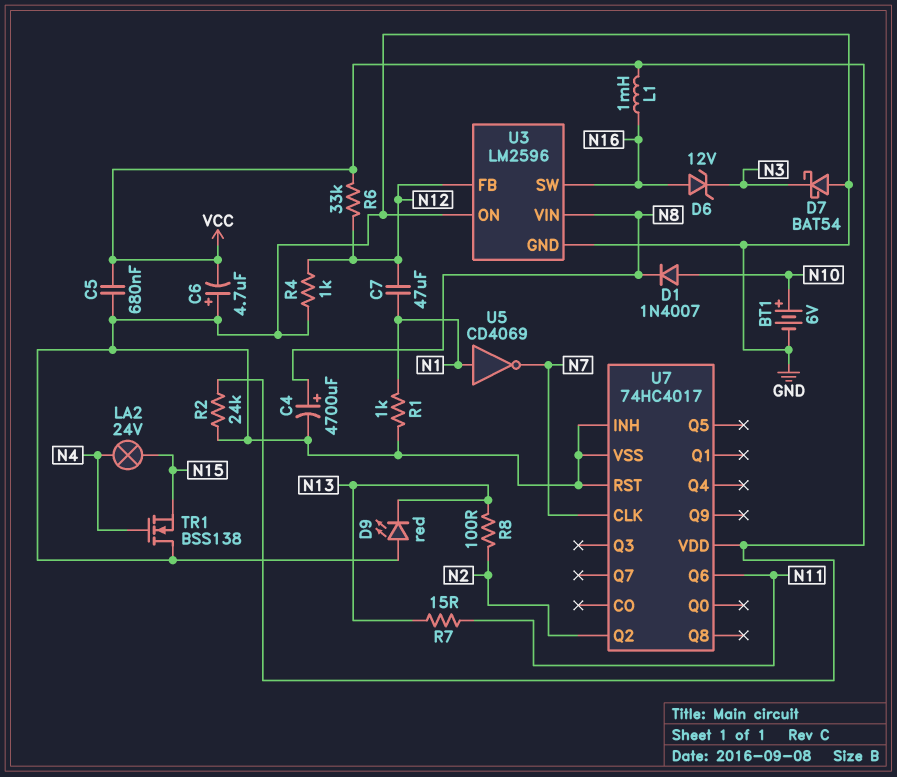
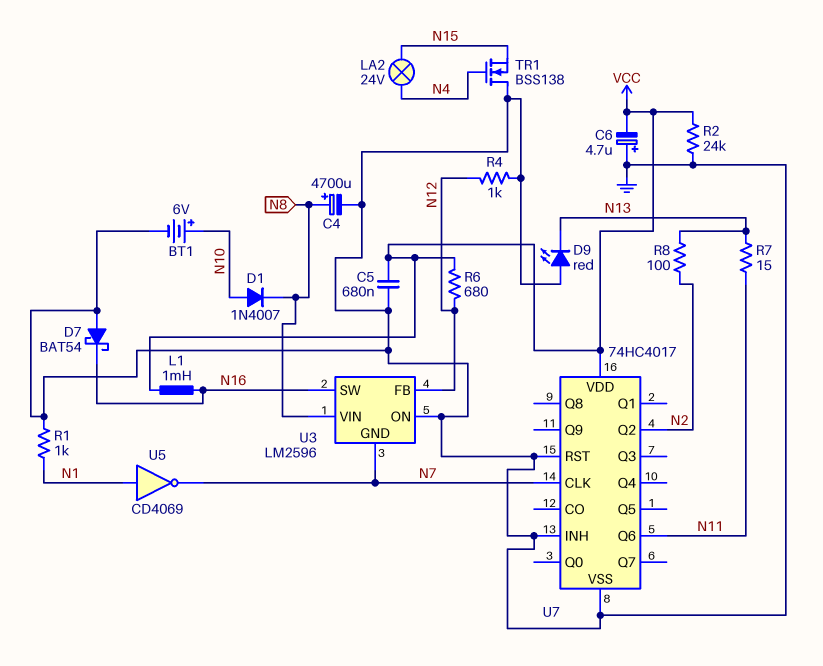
C7: 47uF (N1, N12) -> none
D6: zener 12V (A N16, K N3) -> none
D7: schottky BAT54 (A GND, K N3) -> schottky BAT54 (A GND, K N16)
R6: 33k (N12, VCC) -> 680 (N12, VCC)
U3 pin GND: GND -> N7

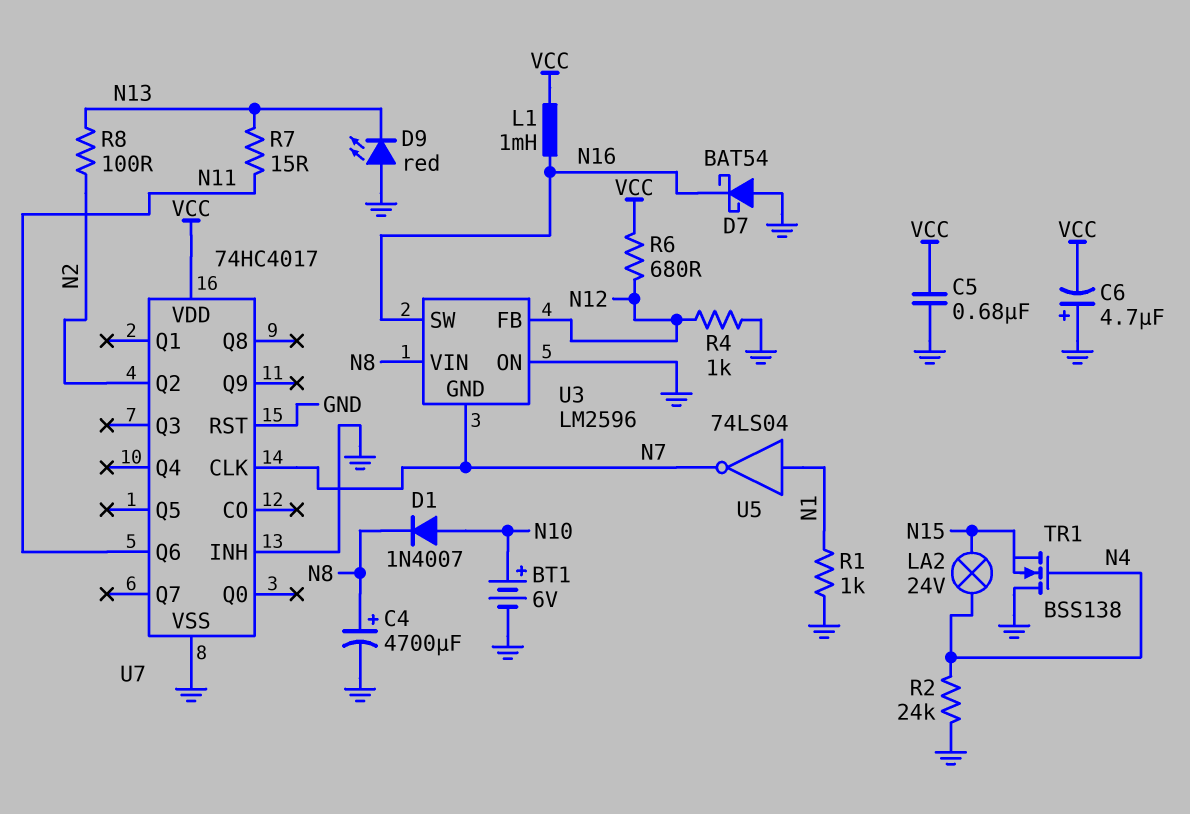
R2: 24k (GND, VCC) -> 24k (GND, N4)
U5: NOT CD4069 (in N1, out N7) -> NOT 74LS04 (in N1, out N7)

